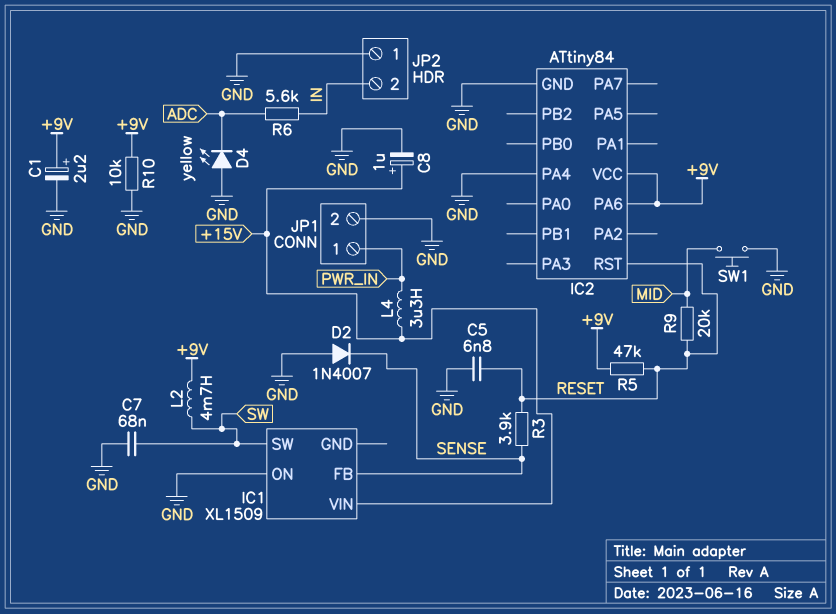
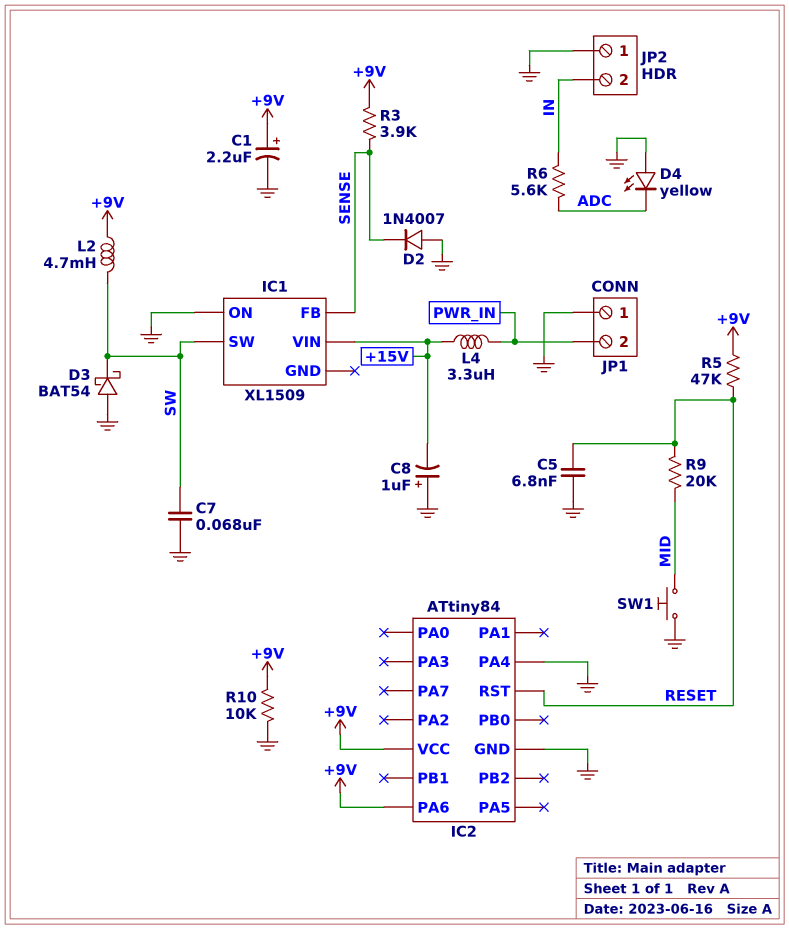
C8: 1uF (plus +15V, minus GND) -> 1uF (plus GND, minus +15V)
D3: none -> schottky BAT54 (A GND, K SW)
JP1 pin 1: PWR_IN -> GND
JP1 pin 2: GND -> PWR_IN
R3: 3.9k (RESET, SENSE) -> 3.9k (+9V, SENSE)

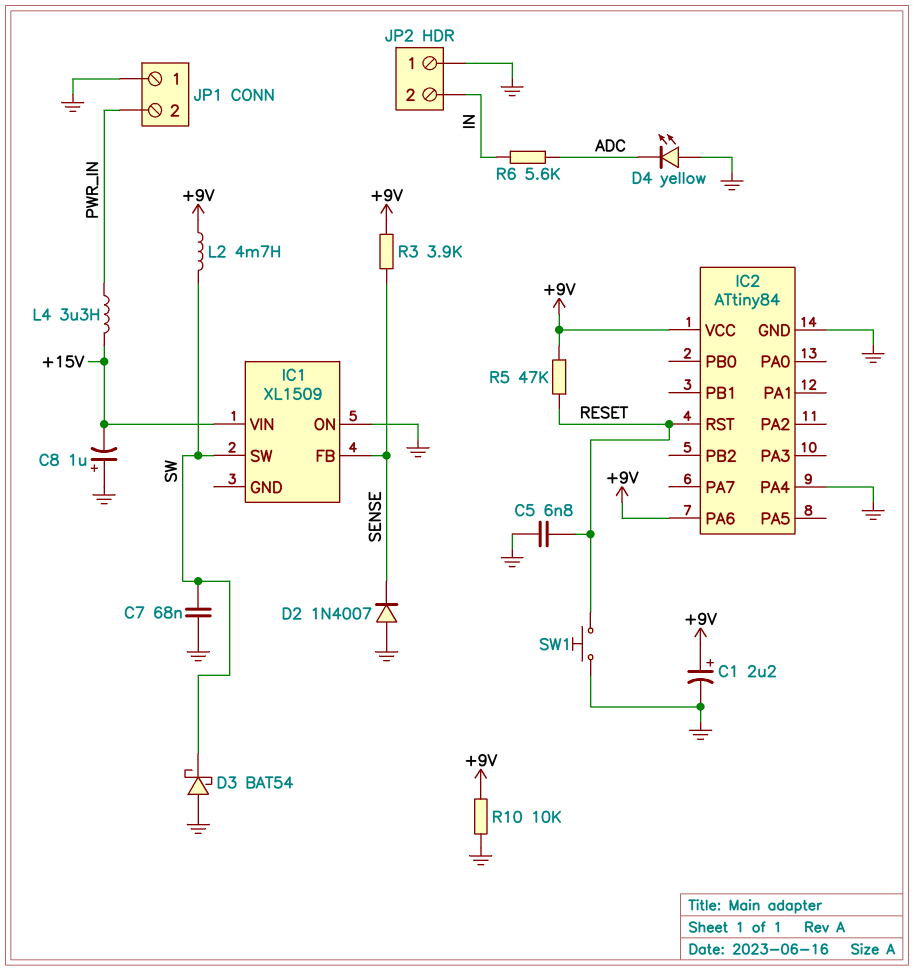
R9: 20k (MID, RESET) -> none
SW1: button (GND, MID) -> button (GND, RESET)

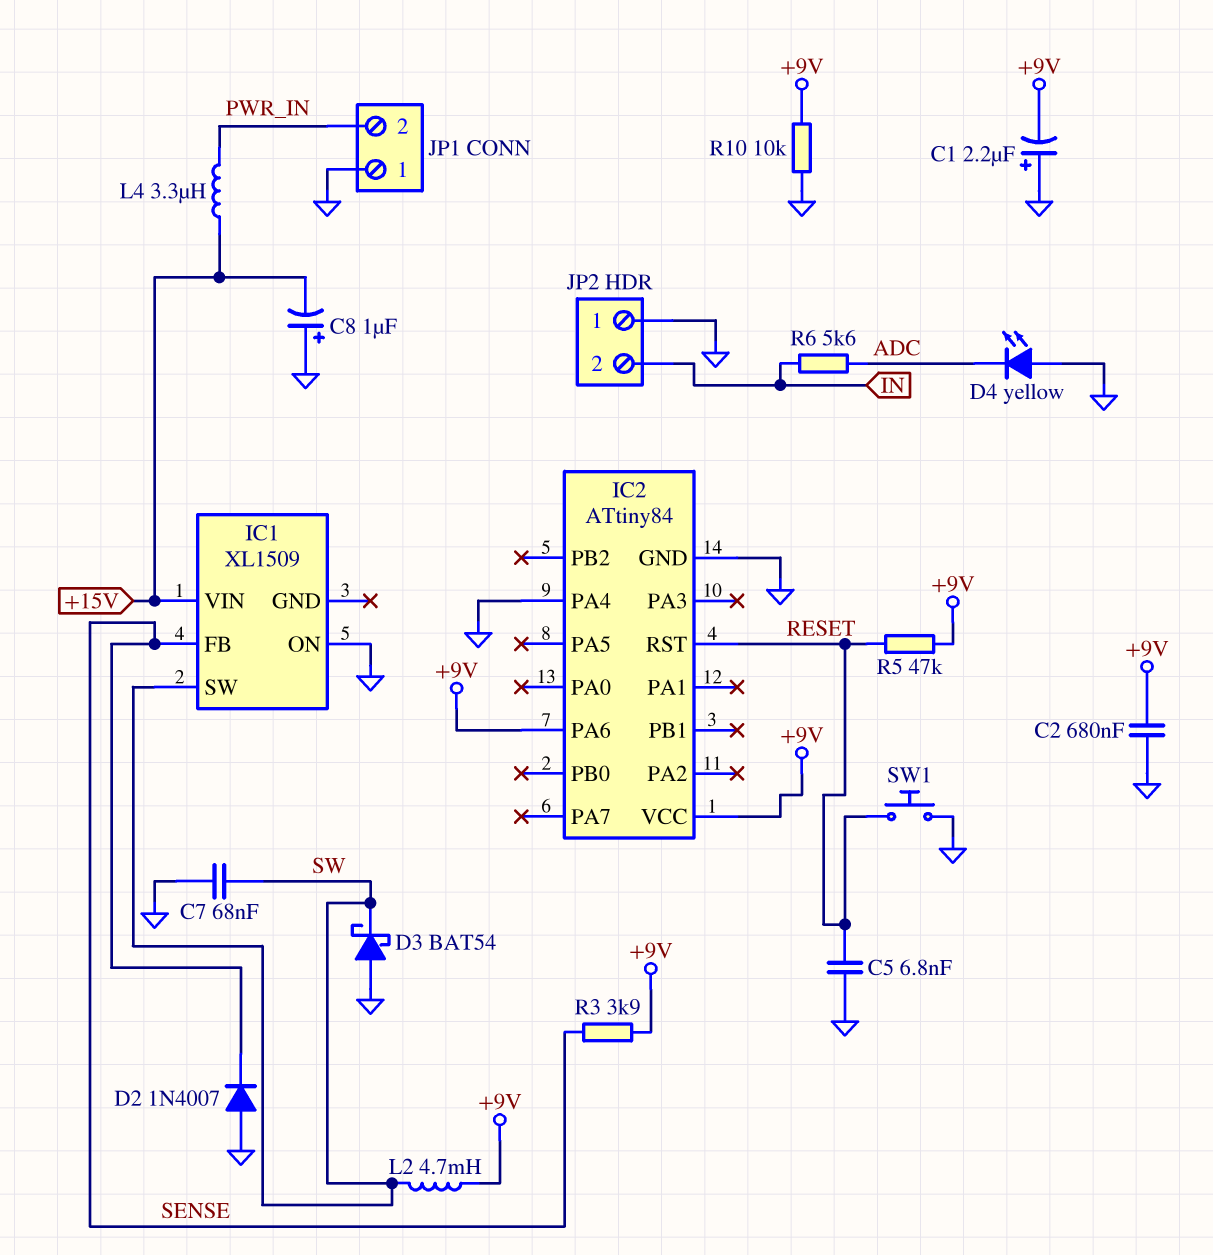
C1: 2.2uF (plus +9V, minus GND) -> 2.2uF (plus GND, minus +9V)
C2: none -> 680nF (+9V, GND)

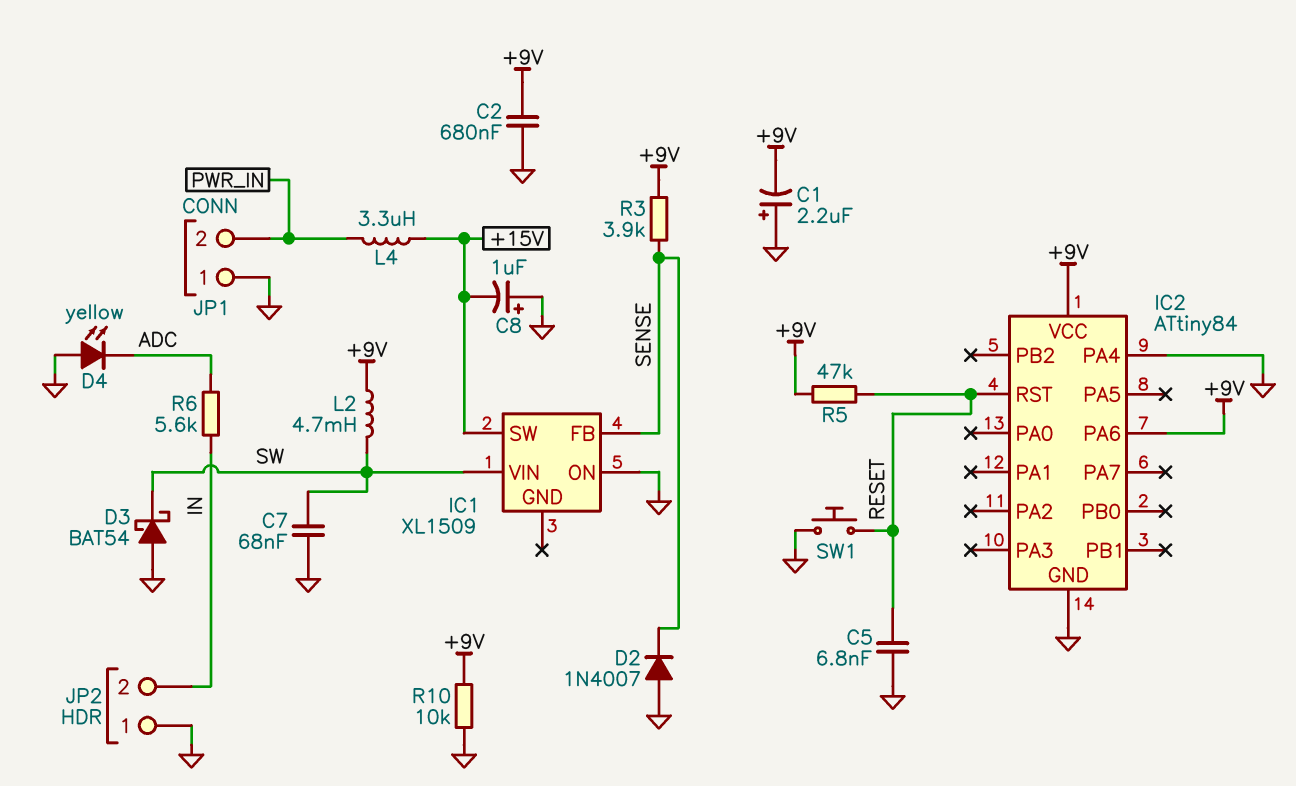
IC1 pin SW: SW -> +15V
IC1 pin VIN: +15V -> SW

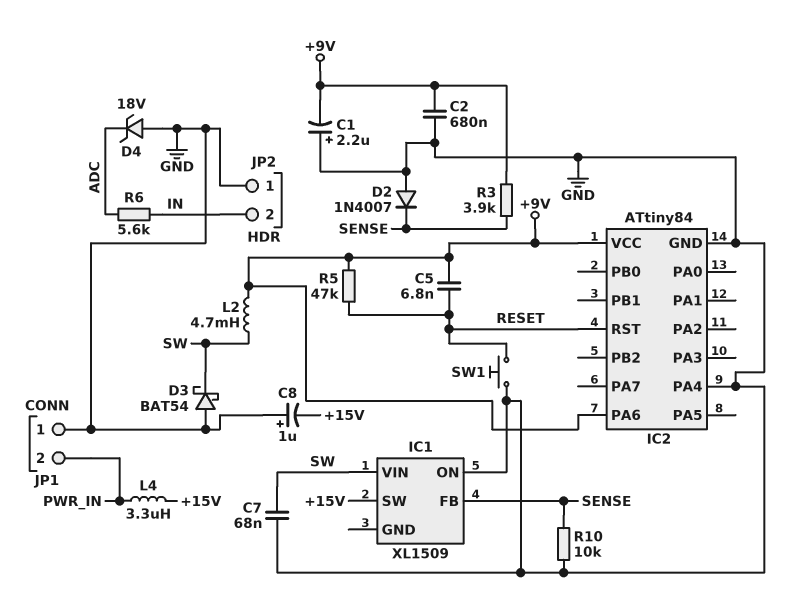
C5: 6.8nF (GND, RESET) -> 6.8nF (+9V, RESET)
D4: LED yellow (A GND, K ADC) -> zener 18V (A GND, K ADC)
R10: 10k (+9V, GND) -> 10k (GND, SENSE)

